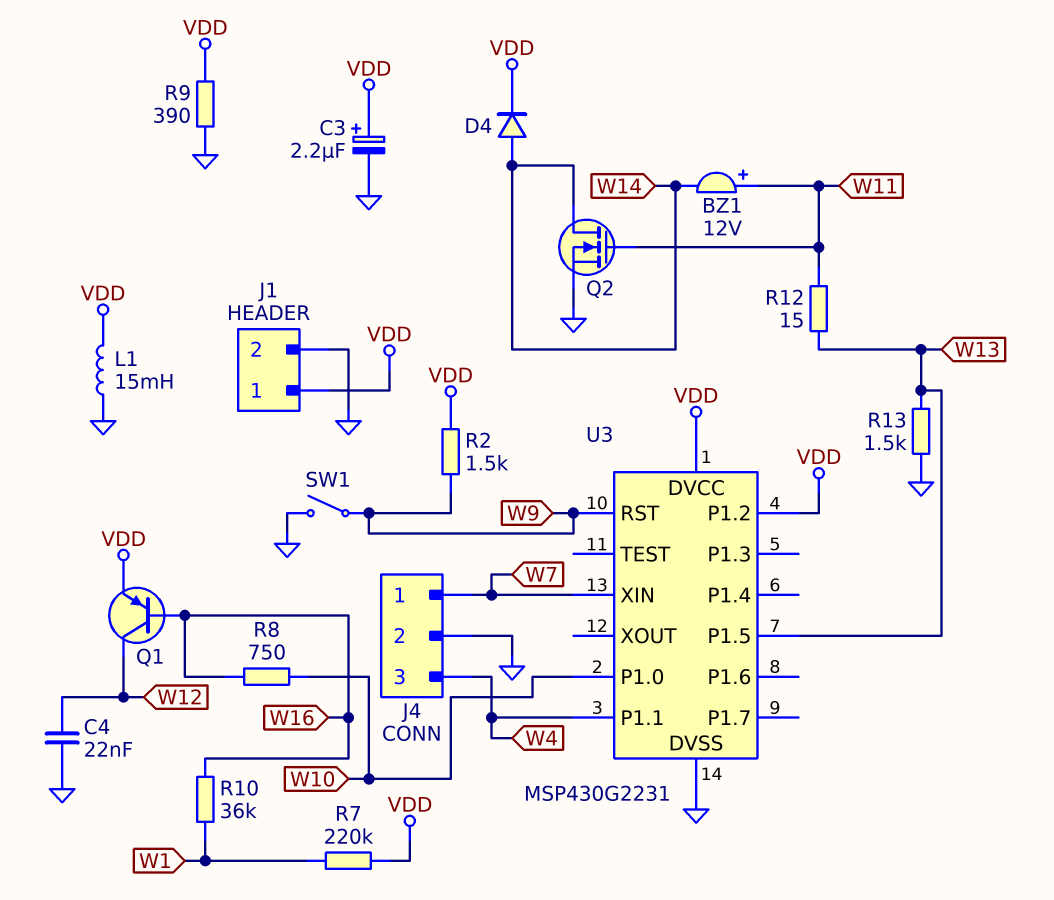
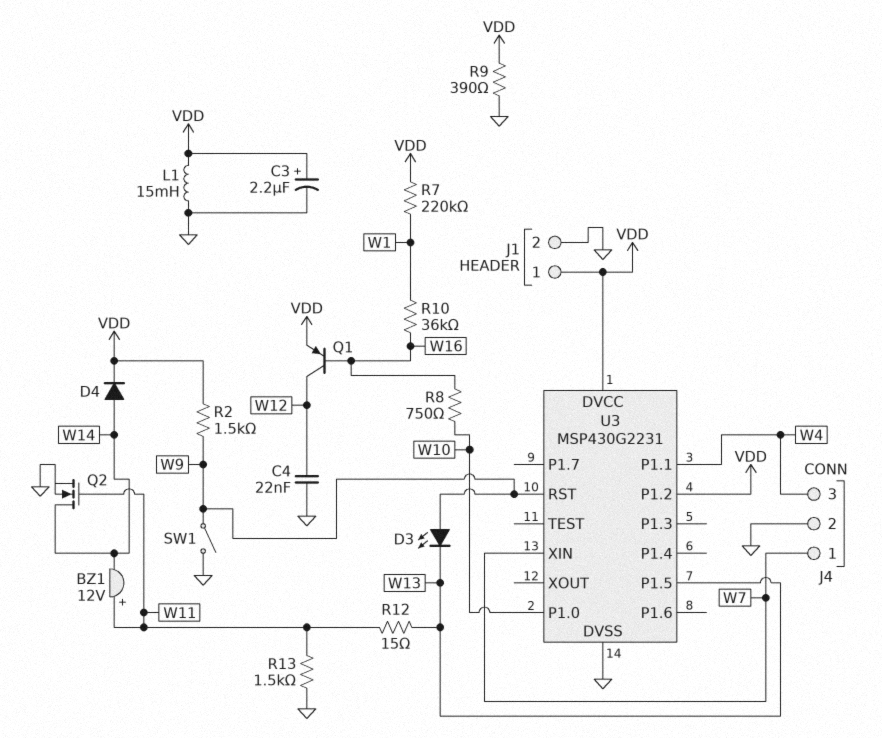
D3: none -> LED (A W9, K W13)
R13: 1.5k (GND, W13) -> 1.5k (GND, W11)

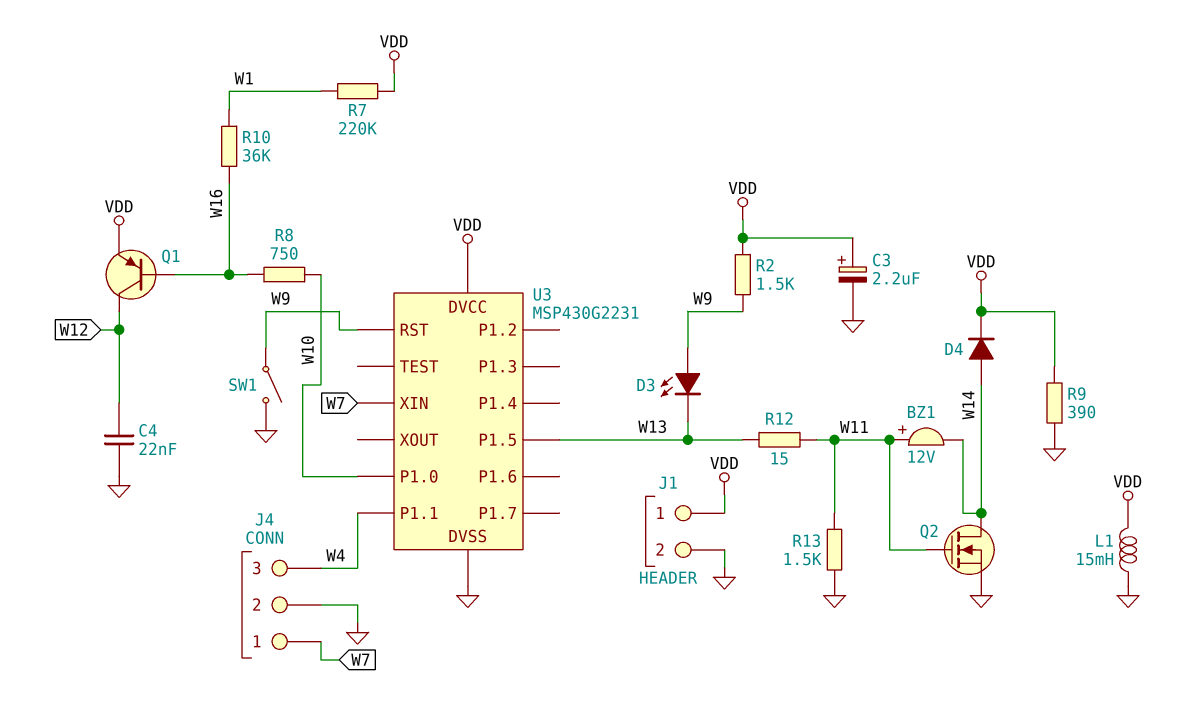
U3 pin P1.2: VDD -> none

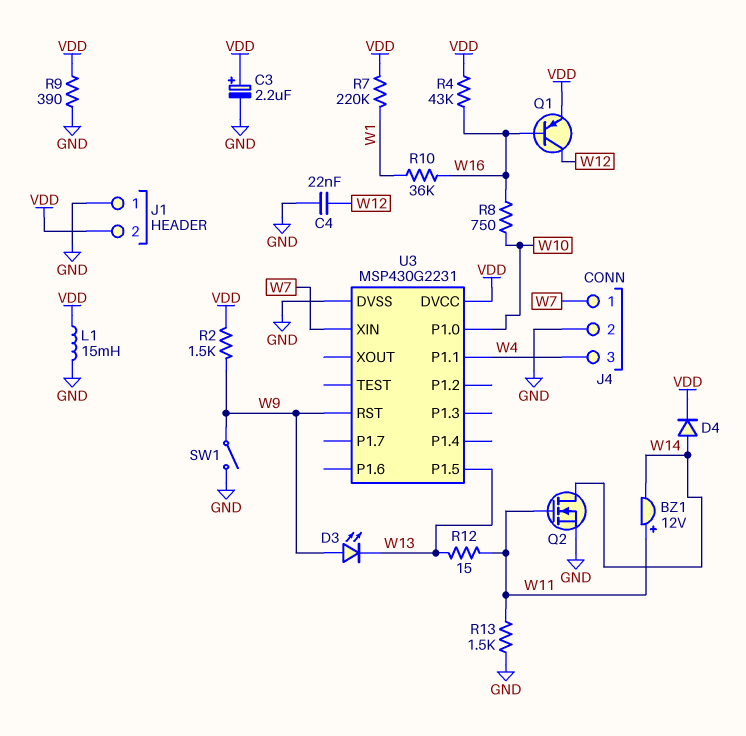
J1 pin 1: VDD -> GND
J1 pin 2: GND -> VDD
R4: none -> 43k (VDD, W16)

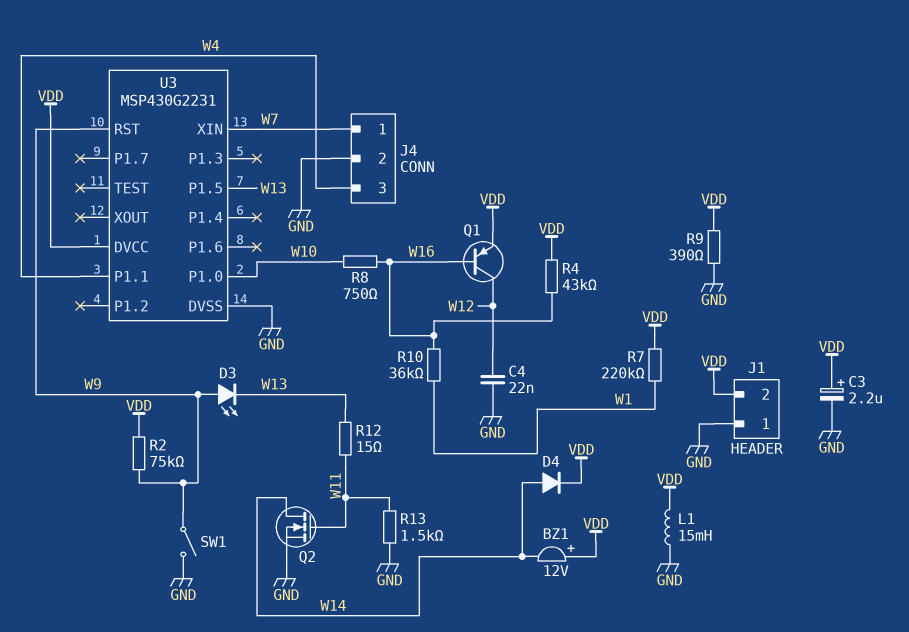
BZ1: buzzer 12V (plus W11, minus W14) -> buzzer 12V (plus VDD, minus W14)
R2: 1.5k (VDD, W9) -> 75k (VDD, W9)

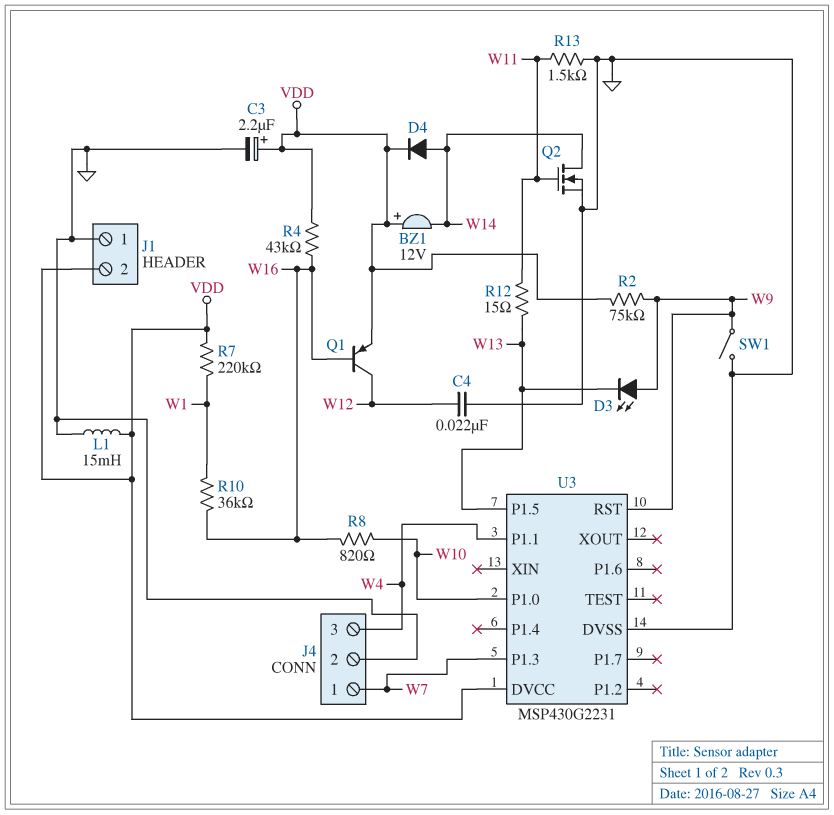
R8: 750 (W10, W16) -> 820 (W10, W16)
R9: 390 (GND, VDD) -> none
U3 pin P1.3: none -> W7
U3 pin XIN: W7 -> none

